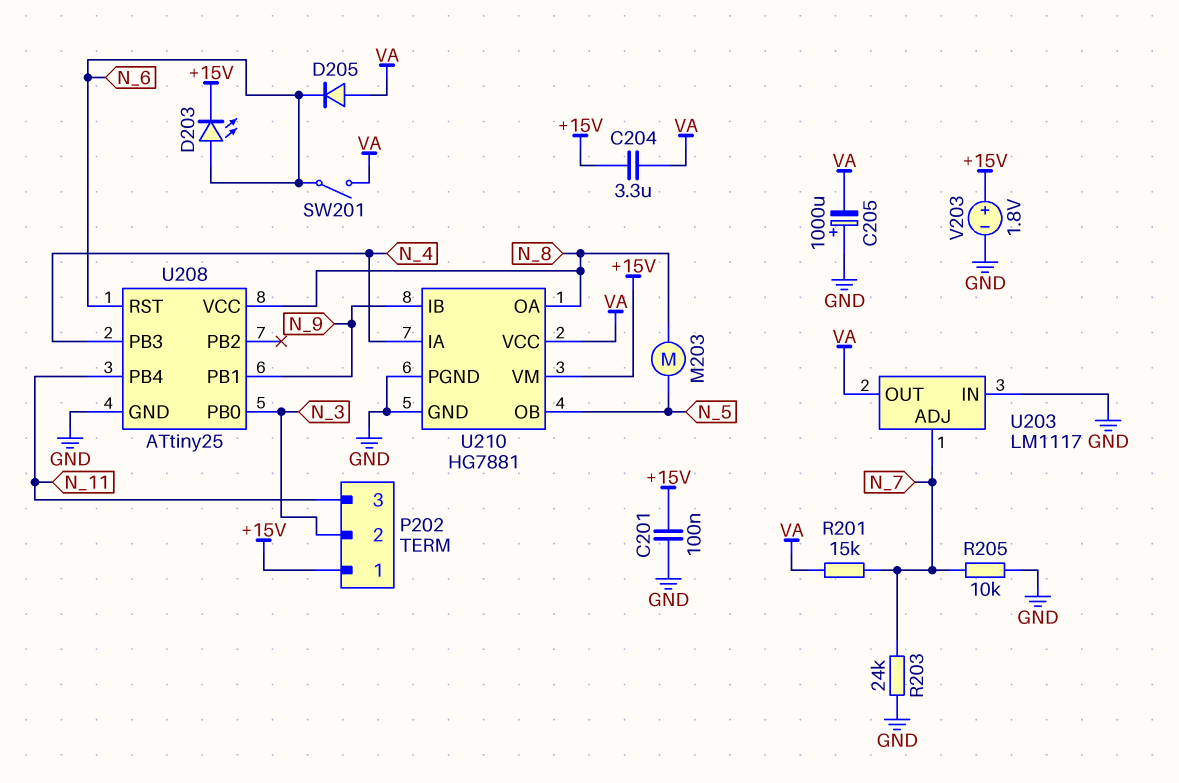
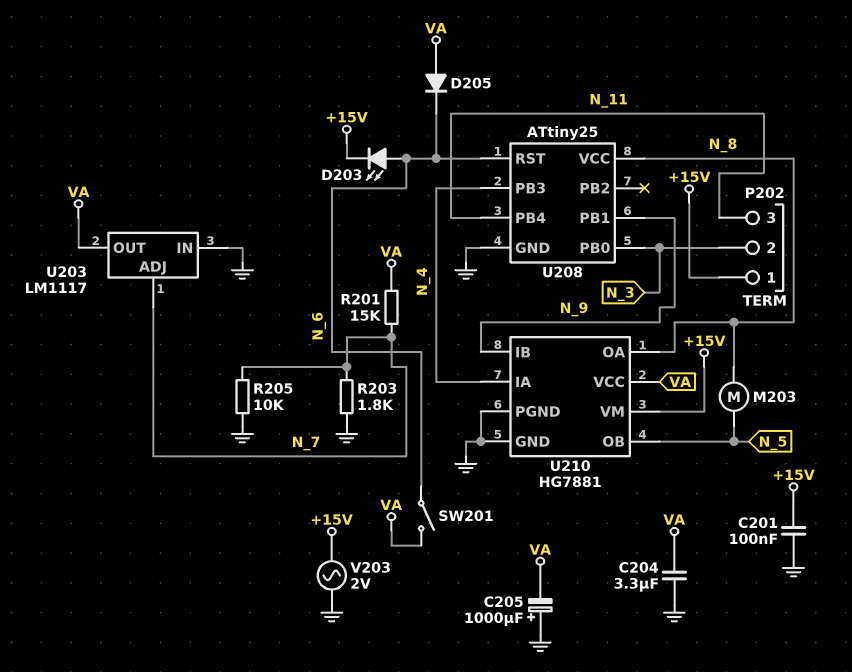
C204: 3.3uF (+15V, VA) -> 3.3uF (GND, VA)
R203: 24k (GND, N_7) -> 1.8k (GND, N_7)
V203: 1.8V (plus +15V, minus GND) -> AC 2V (+15V, GND)

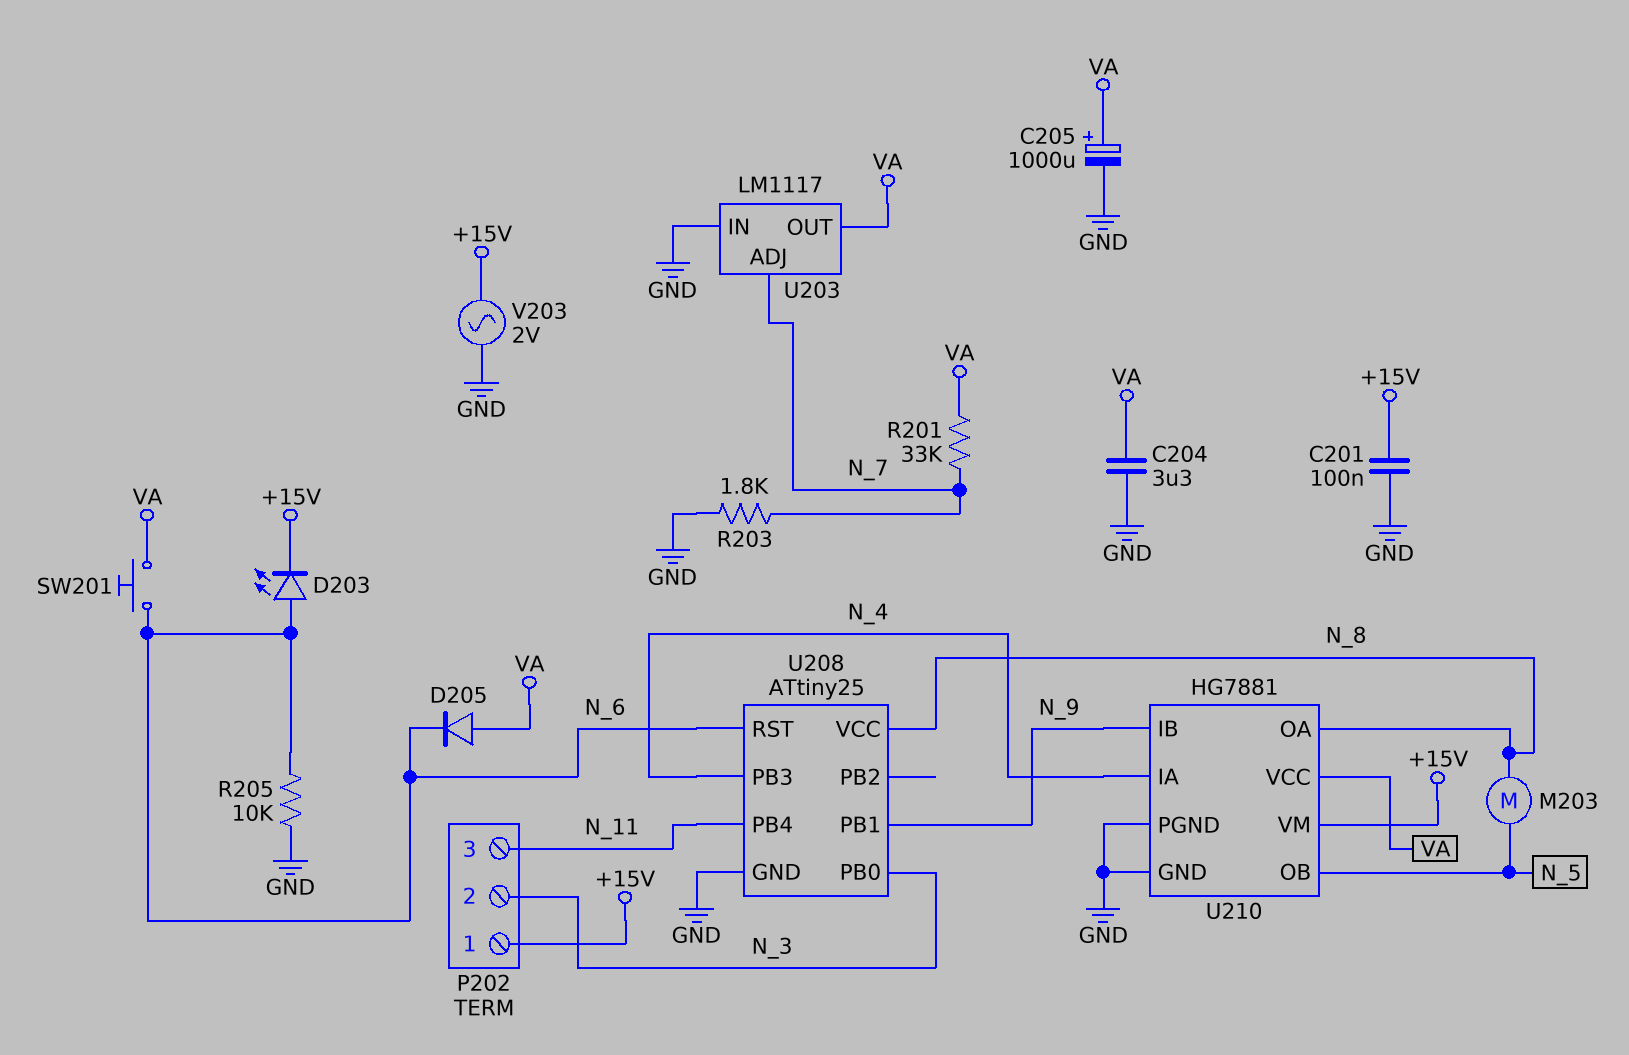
C205: 1000uF (plus GND, minus VA) -> 1000uF (plus VA, minus GND)
R201: 15k (N_7, VA) -> 33k (N_7, VA)
R205: 10k (GND, N_7) -> 10k (GND, N_6)
SW201: switch (N_6, VA) -> button (N_6, VA)

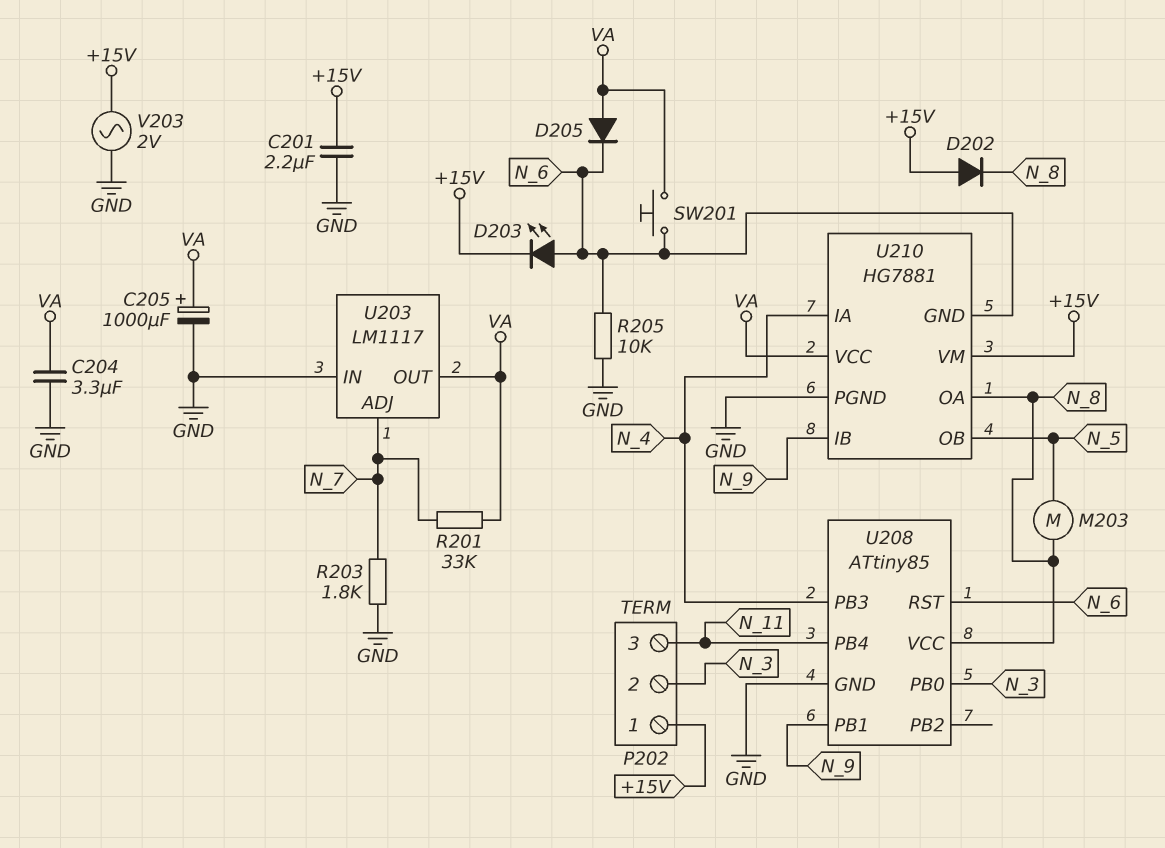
C201: 100nF (+15V, GND) -> 2.2uF (+15V, GND)
D202: none -> diode (A +15V, K N_8)
U208: ATtiny25 -> ATtiny85
U210 pin GND: GND -> N_6

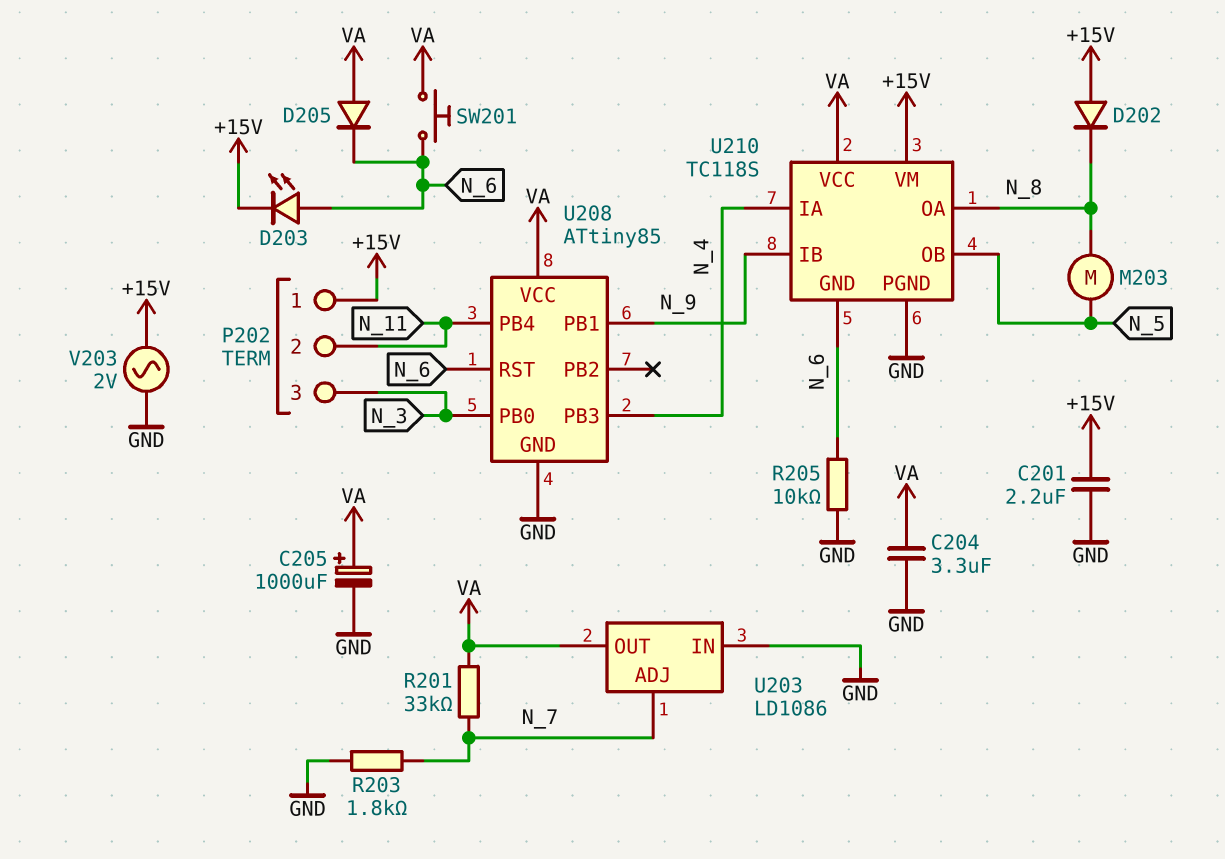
P202 pin 2: N_3 -> N_11
P202 pin 3: N_11 -> N_3
U203: LM1117 -> LD1086
U208 pin VCC: N_8 -> VA
U210: HG7881 -> TC118S

